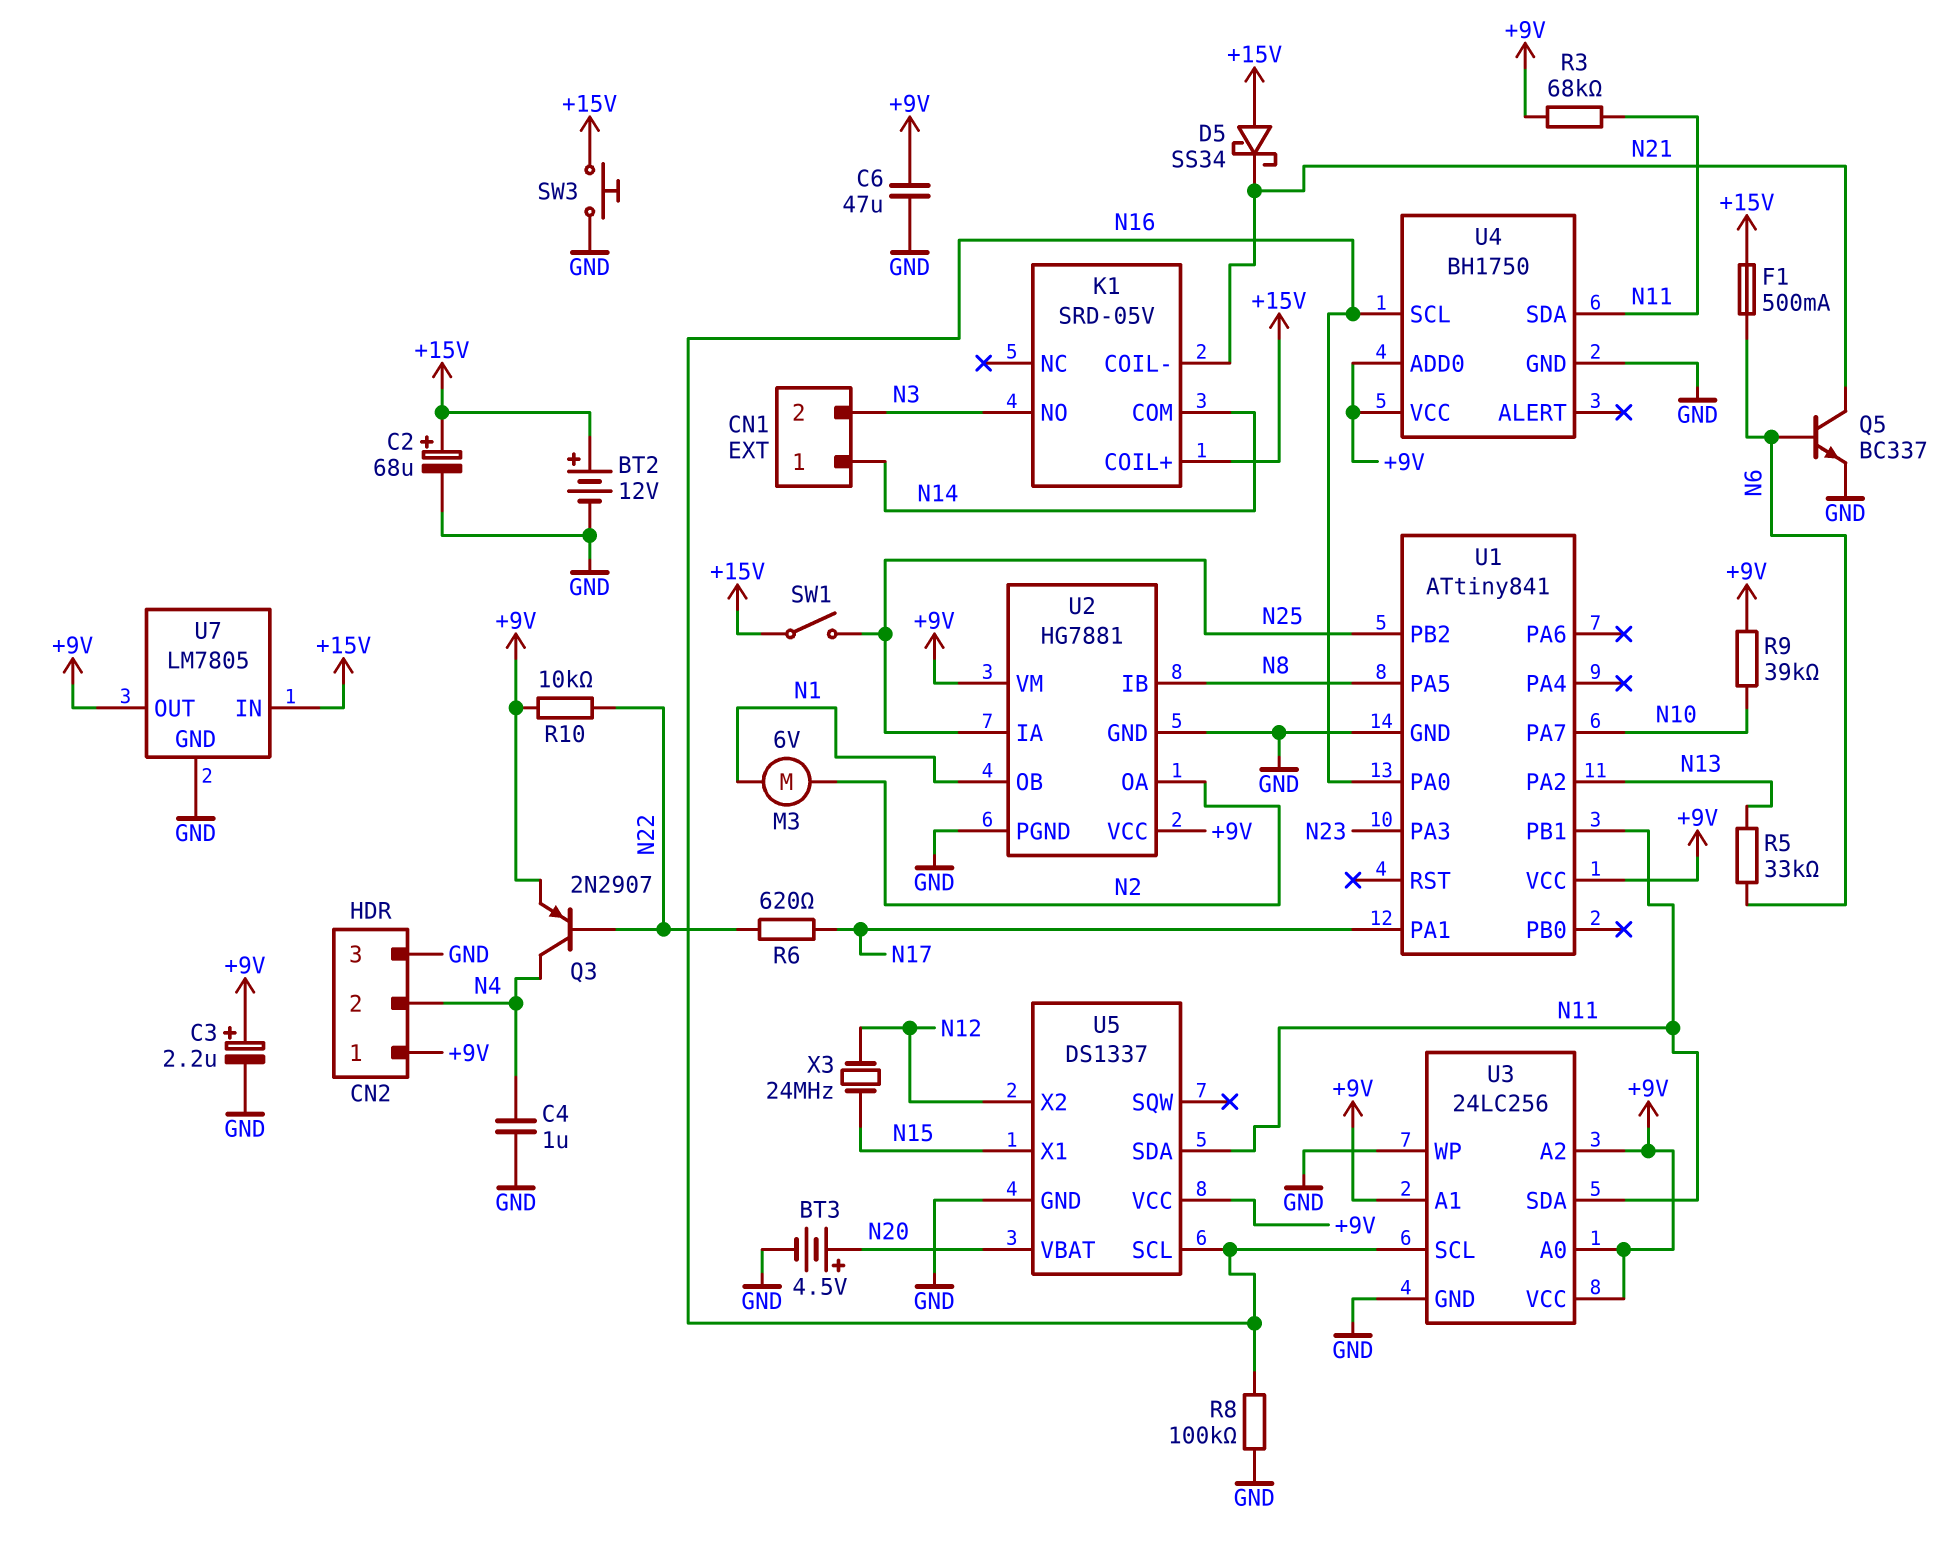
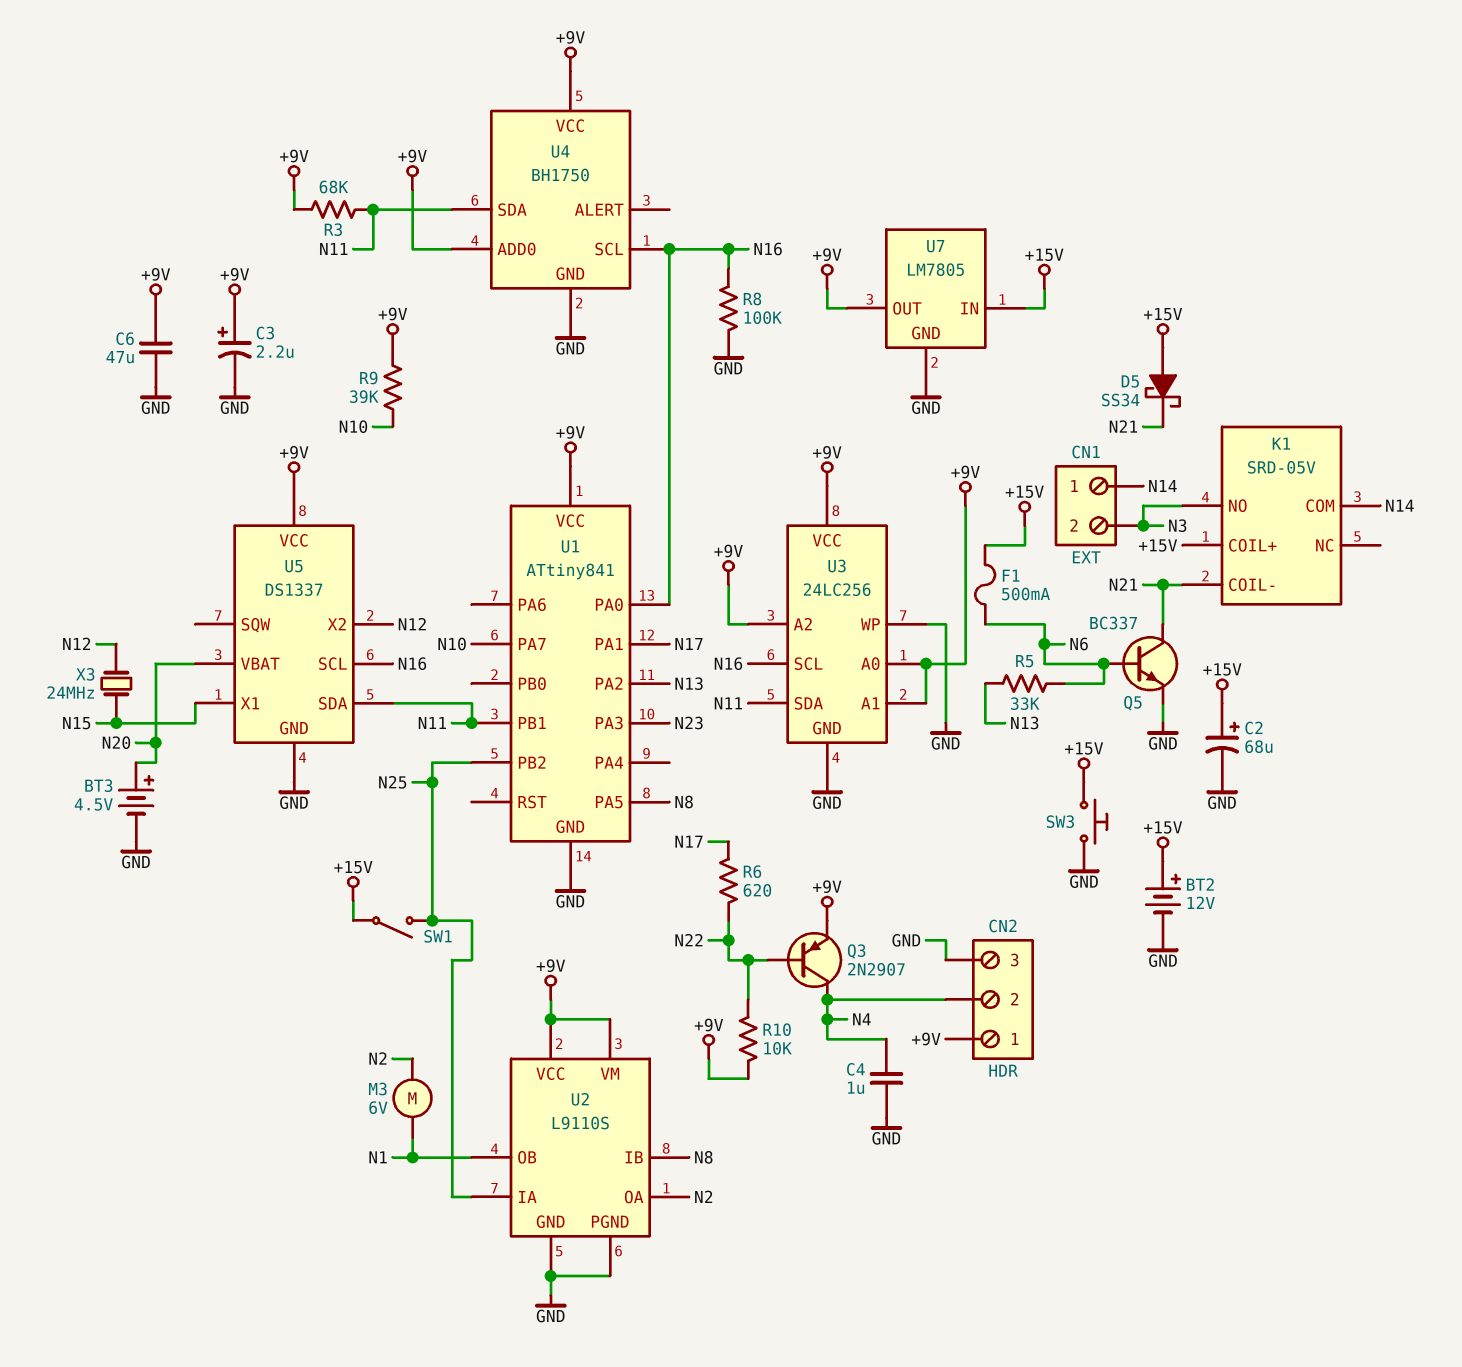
U2: HG7881 -> L9110S

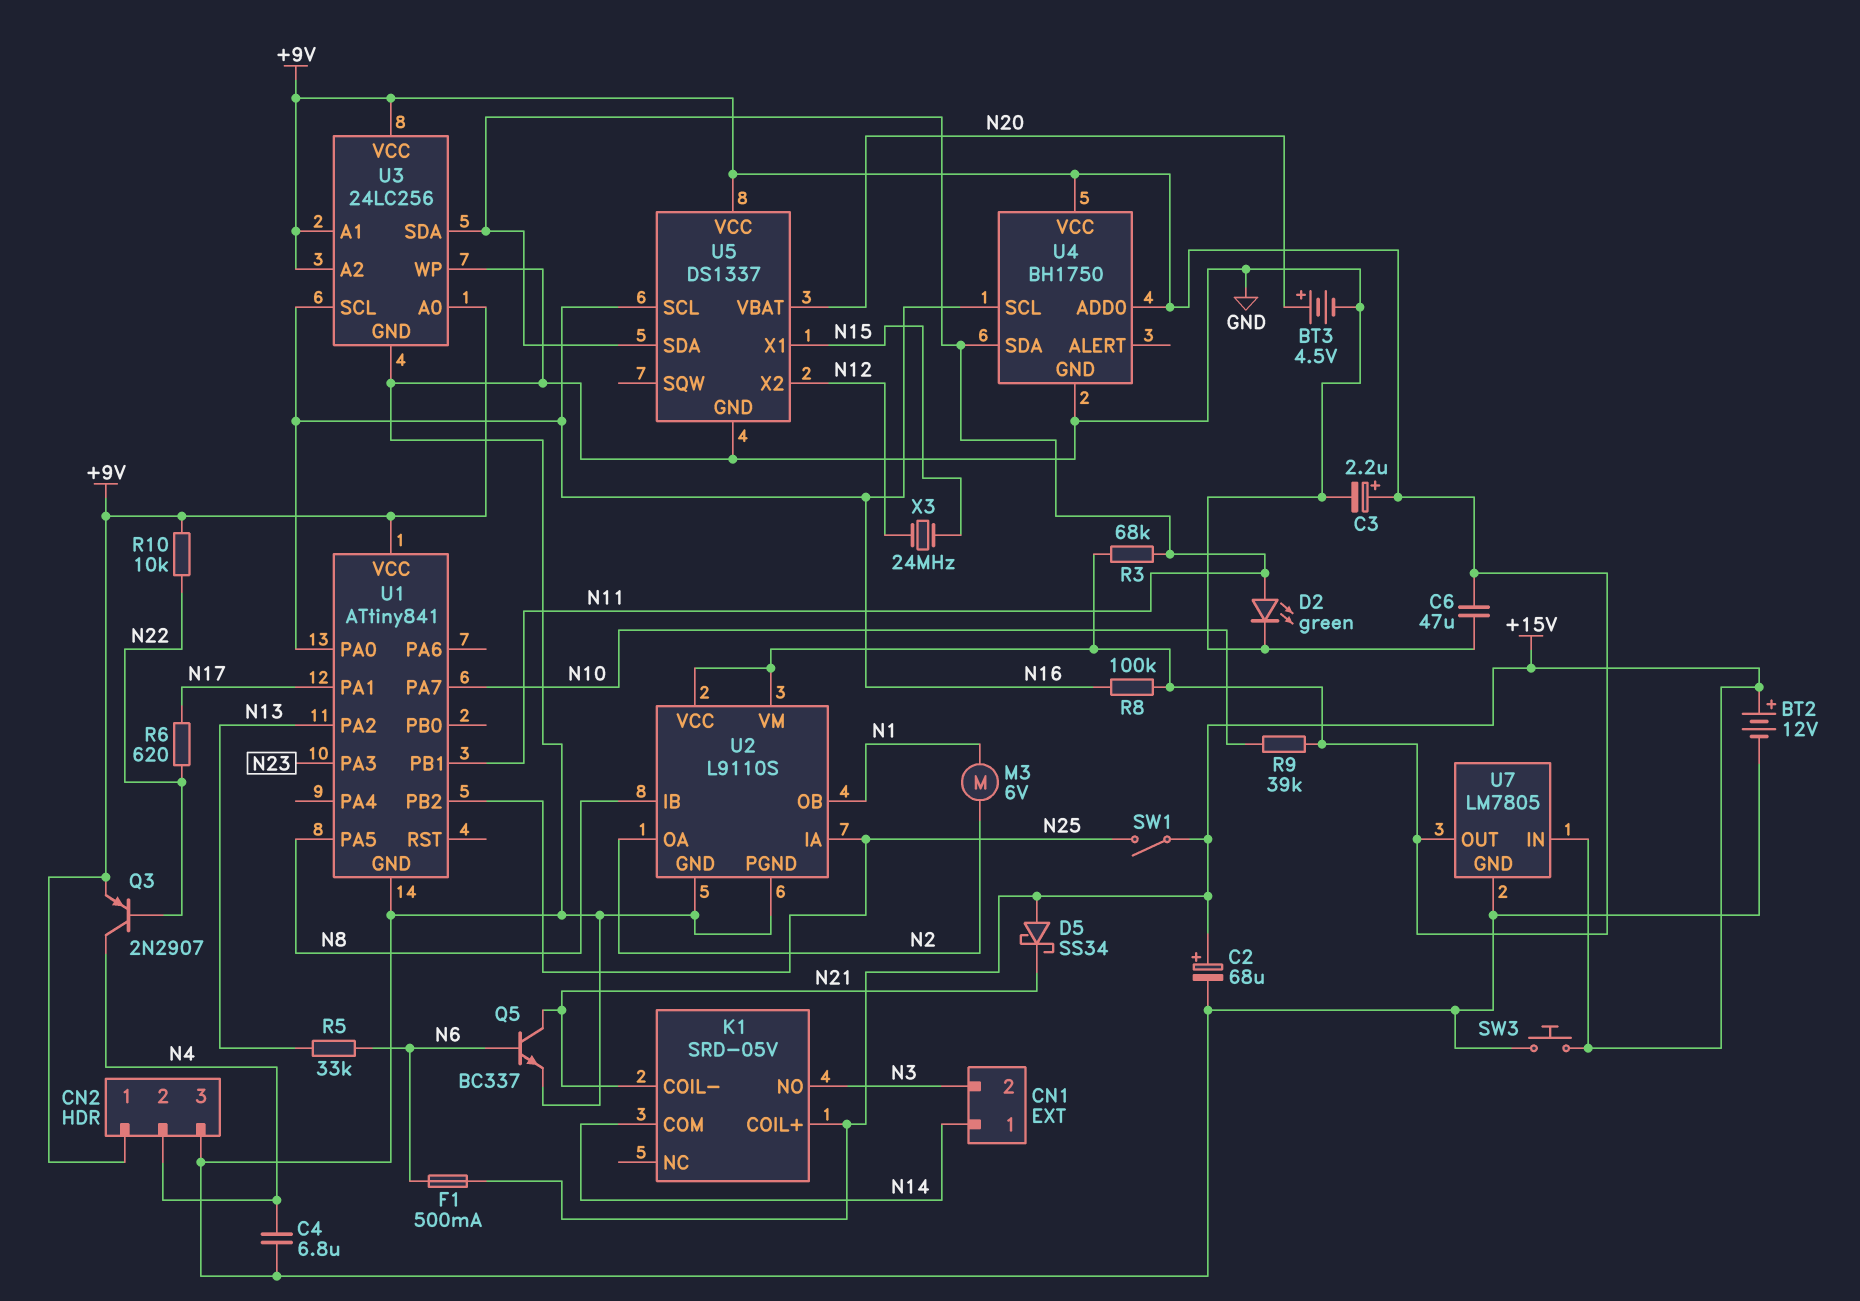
C4: 1uF (GND, N4) -> 6.8uF (GND, N4)
D2: none -> LED green (A N11, K GND)
R8: 100k (GND, N16) -> 100k (+9V, N16)

